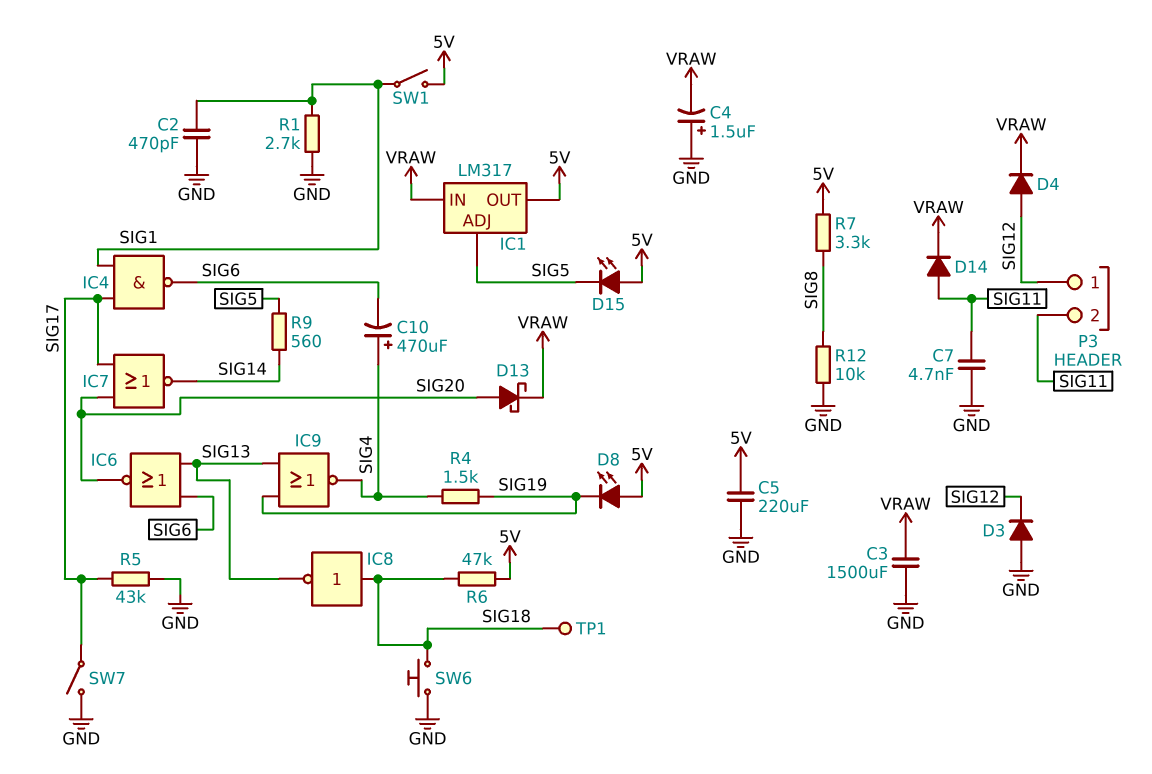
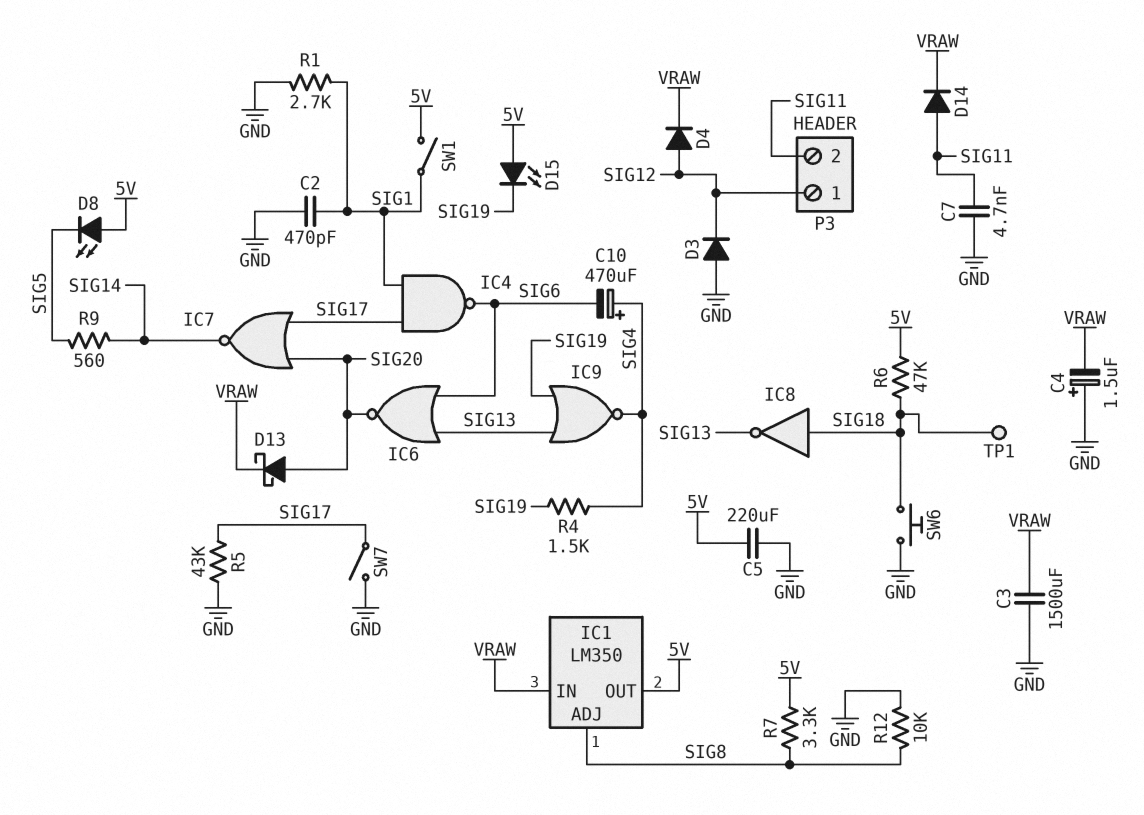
D8: LED (A 5V, K SIG19) -> LED (A 5V, K SIG5)
D15: LED (A 5V, K SIG5) -> LED (A 5V, K SIG19)
IC1: LM317 -> LM350
IC1 pin ADJ: SIG5 -> SIG8

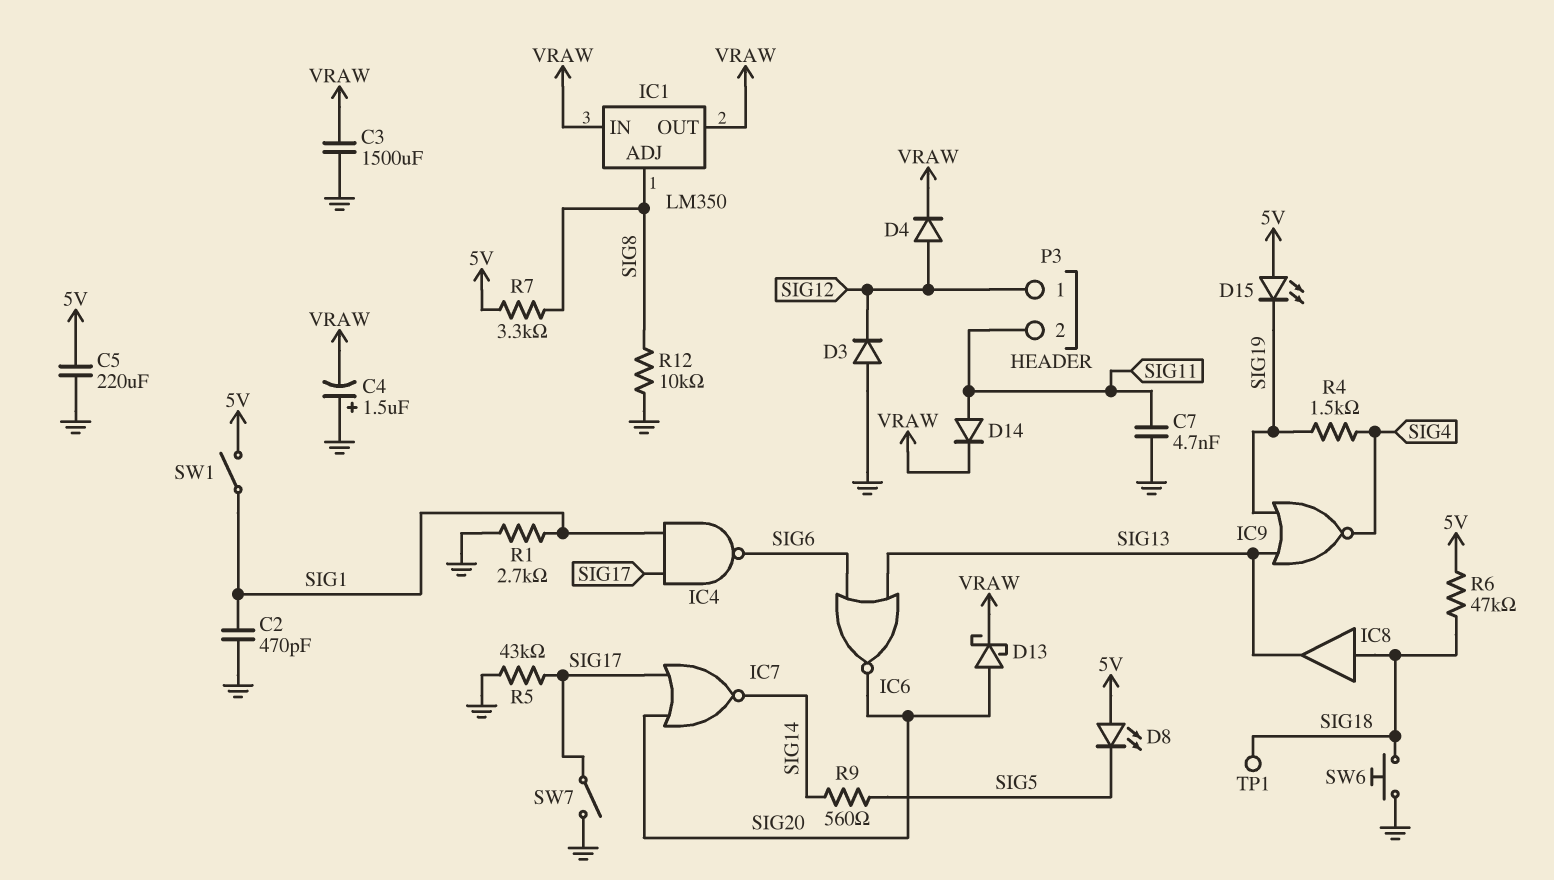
C10: 470uF (plus SIG4, minus SIG6) -> none
IC1 pin OUT: 5V -> VRAW
IC8: NOT (in SIG18, out SIG13) -> buffer (in SIG18, out SIG13)

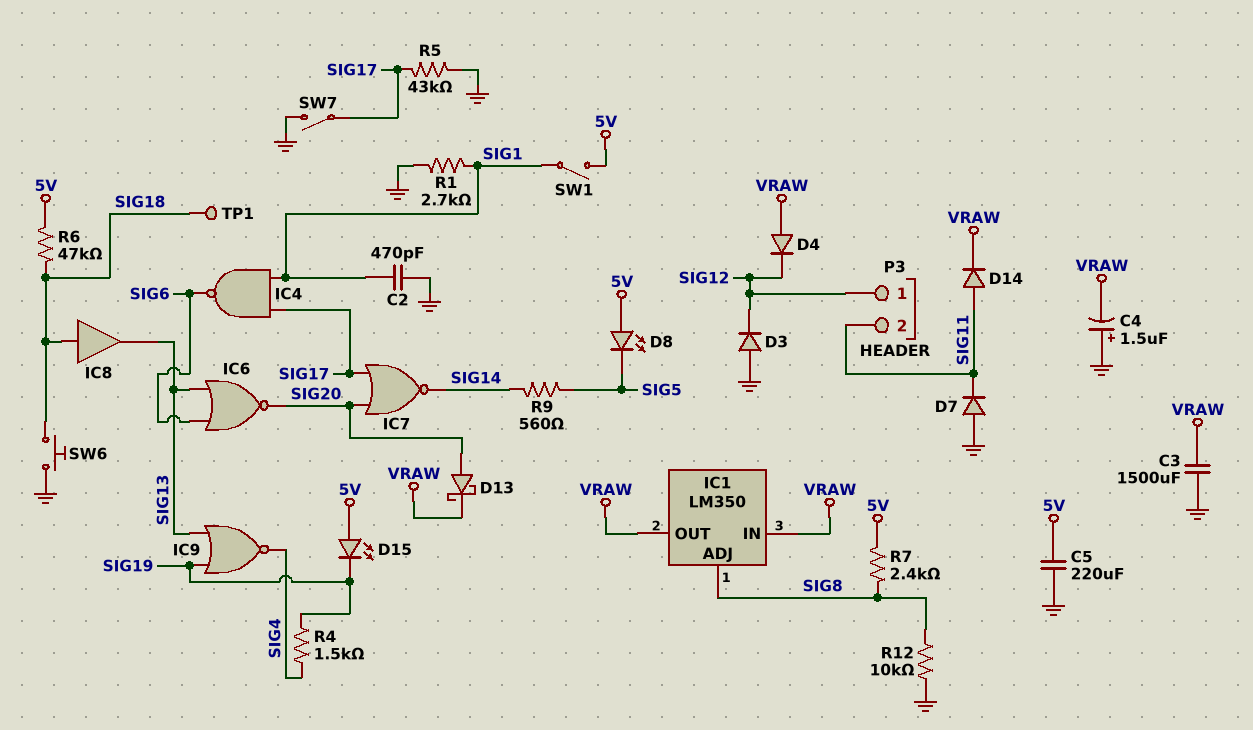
C7: 4.7nF (GND, SIG11) -> none
D4: diode (A SIG12, K VRAW) -> diode (A VRAW, K SIG12)
D7: none -> diode (A GND, K SIG11)
R7: 3.3k (5V, SIG8) -> 2.4k (5V, SIG8)

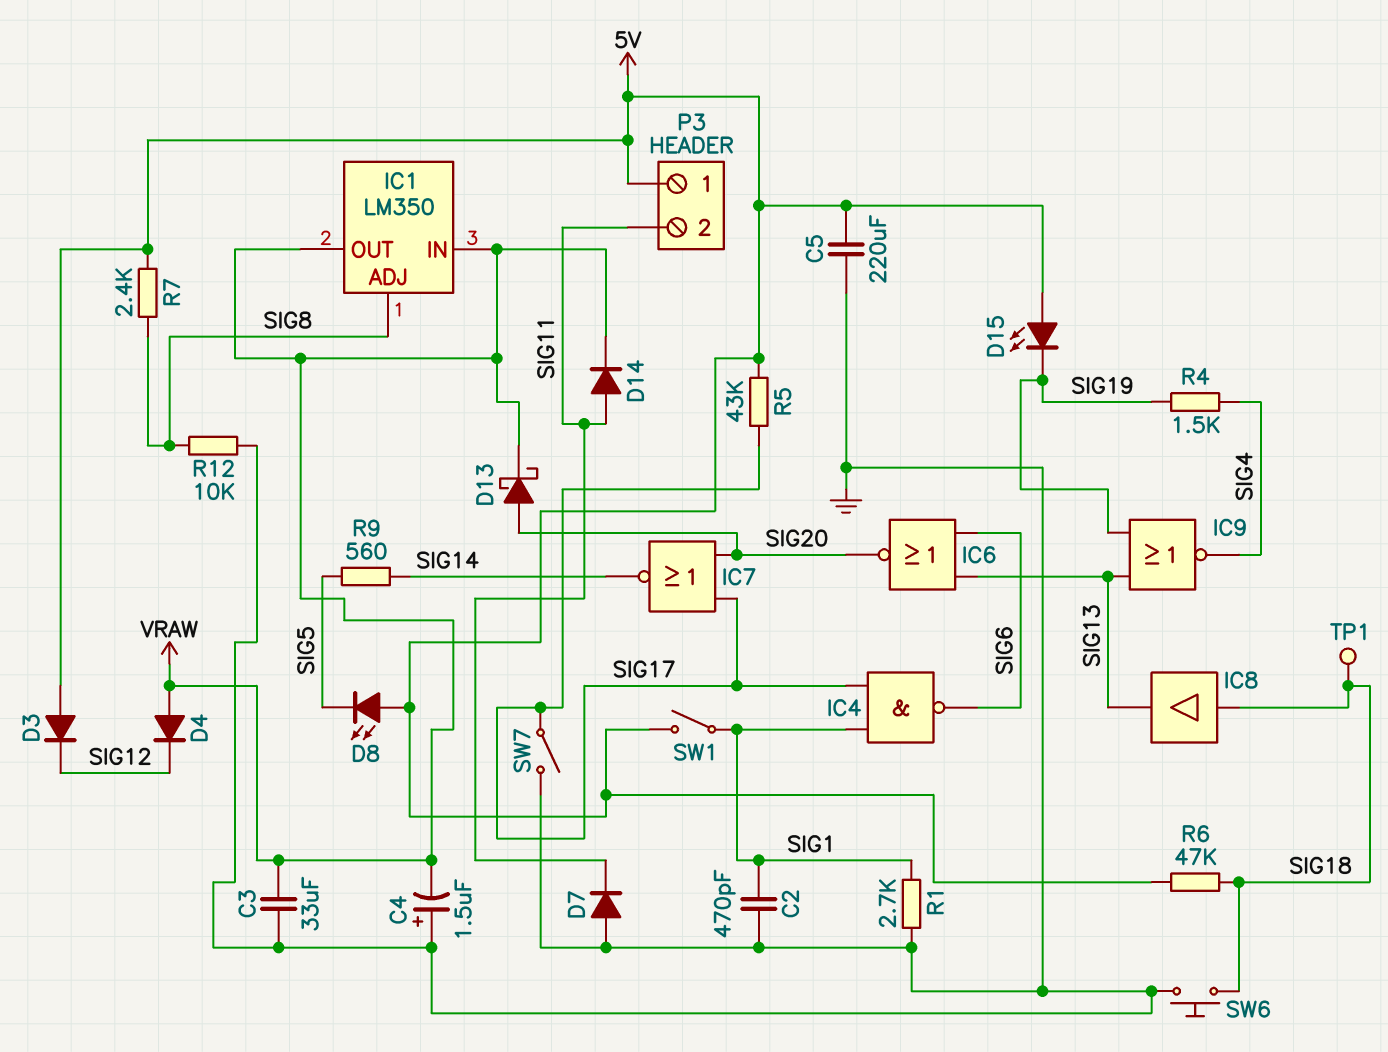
C3: 1500uF (GND, VRAW) -> 33uF (GND, VRAW)
D3: diode (A GND, K SIG12) -> diode (A 5V, K SIG12)
P3 pin 1: SIG12 -> 5V
R5: 43k (GND, SIG17) -> 43k (5V, SIG17)

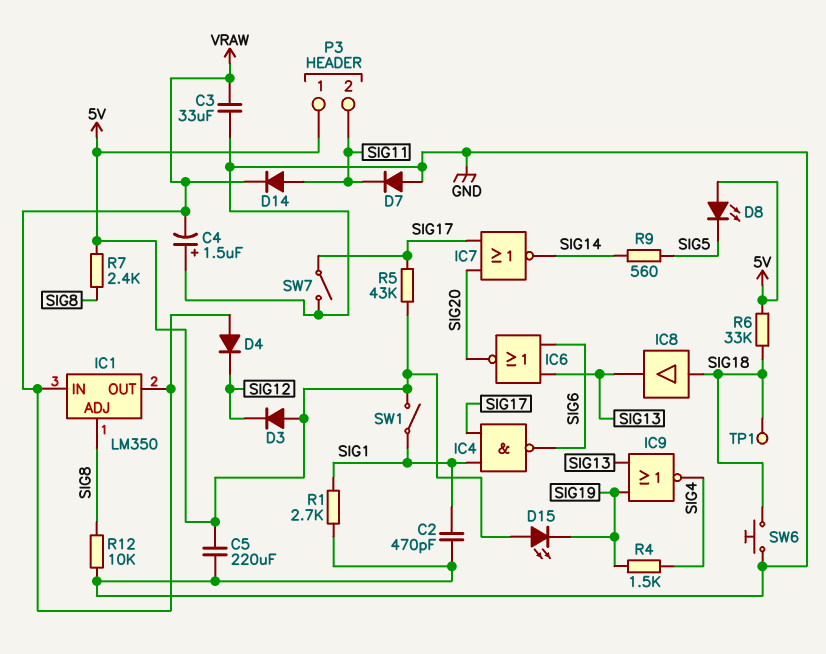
D13: schottky (A SIG20, K VRAW) -> none
R6: 47k (5V, SIG18) -> 33k (5V, SIG18)

